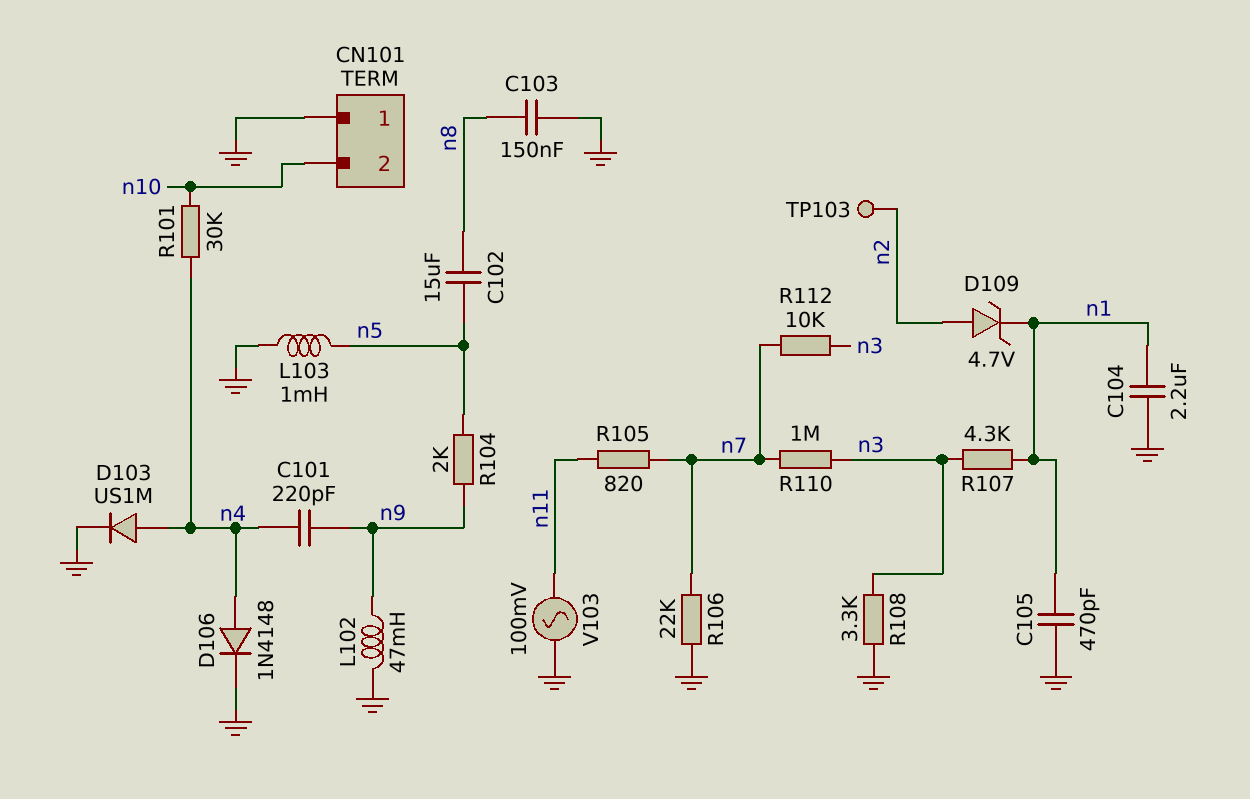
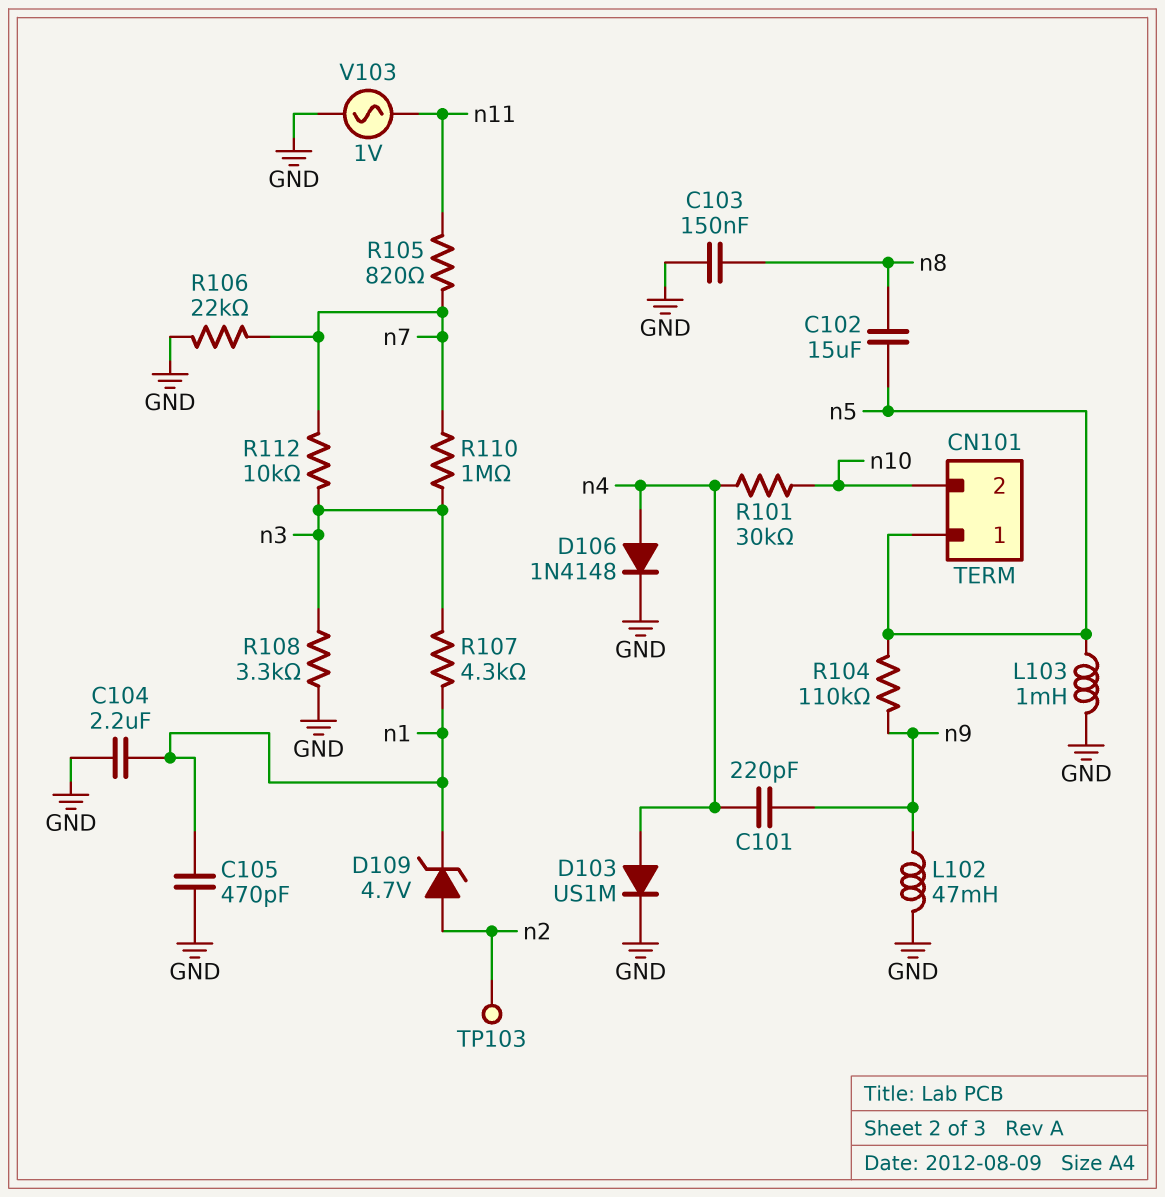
CN101 pin 1: GND -> n5
R104: 2k (n5, n9) -> 110k (n5, n9)
V103: AC 100mV (GND, n11) -> AC 1V (GND, n11)

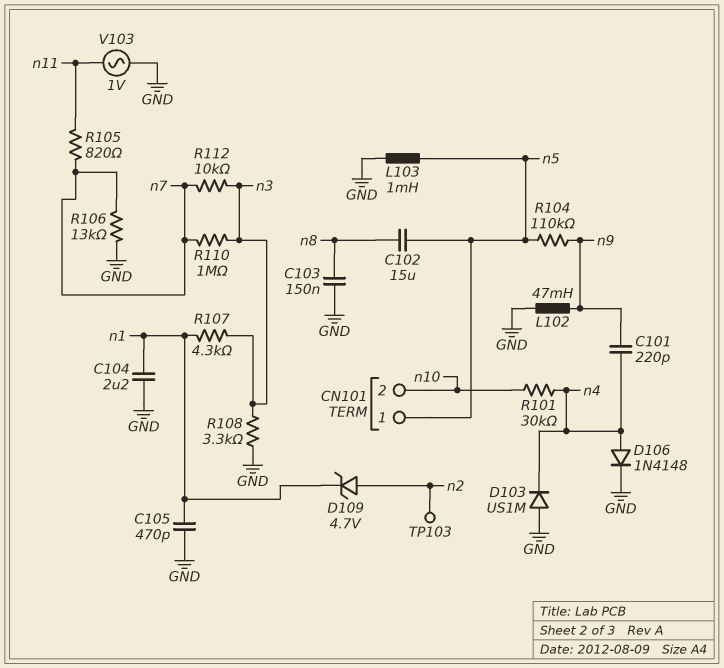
D103: diode US1M (A n4, K GND) -> diode US1M (A GND, K n4)
R106: 22k (GND, n7) -> 13k (GND, n7)

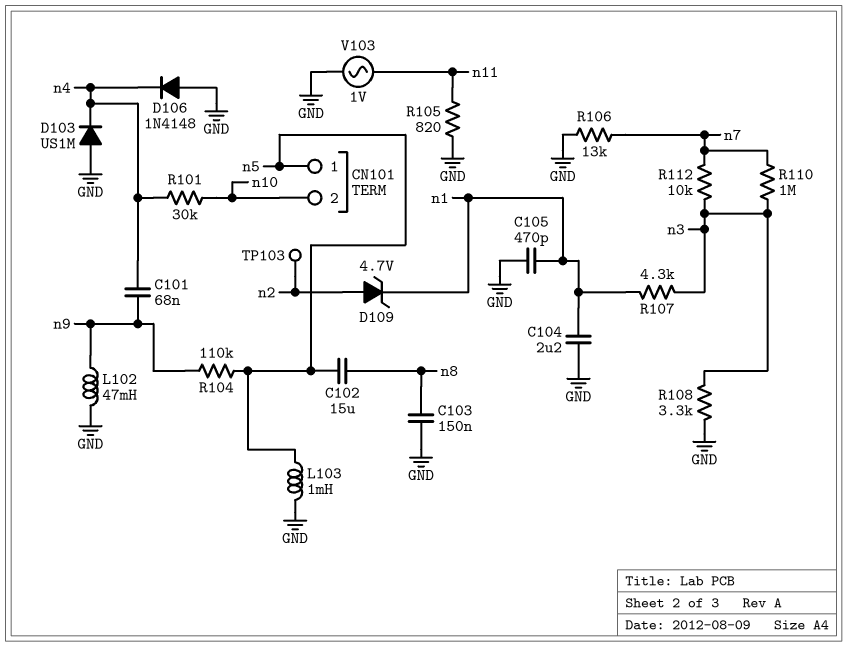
C101: 220pF (n4, n9) -> 68nF (n4, n9)
D106: diode 1N4148 (A n4, K GND) -> diode 1N4148 (A GND, K n4)
R105: 820 (n7, n11) -> 820 (GND, n11)

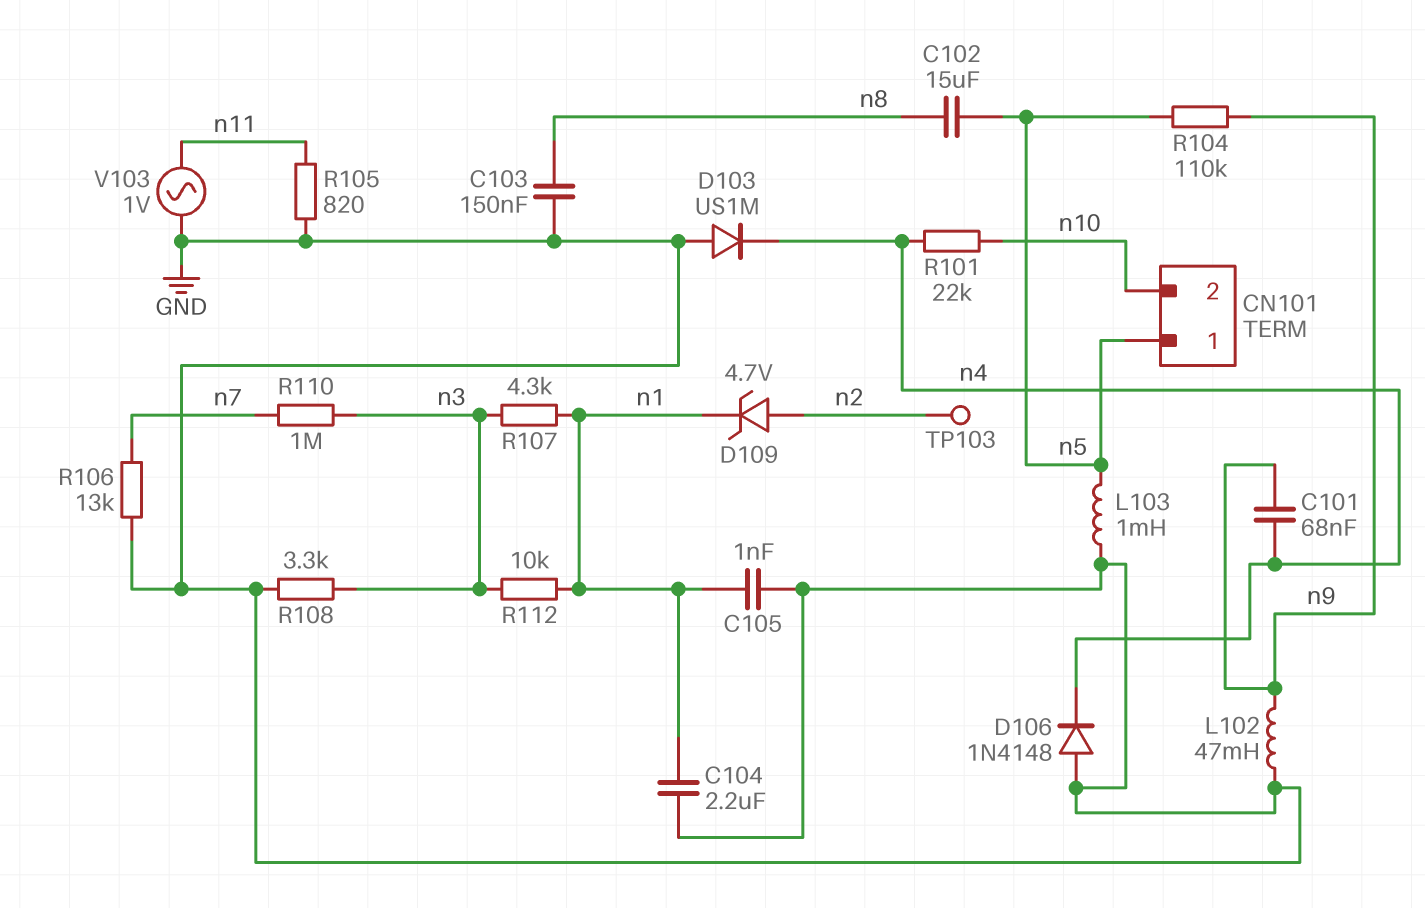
C105: 470pF (GND, n1) -> 1nF (GND, n1)
R101: 30k (n4, n10) -> 22k (n4, n10)
R112: 10k (n3, n7) -> 10k (n1, n3)

